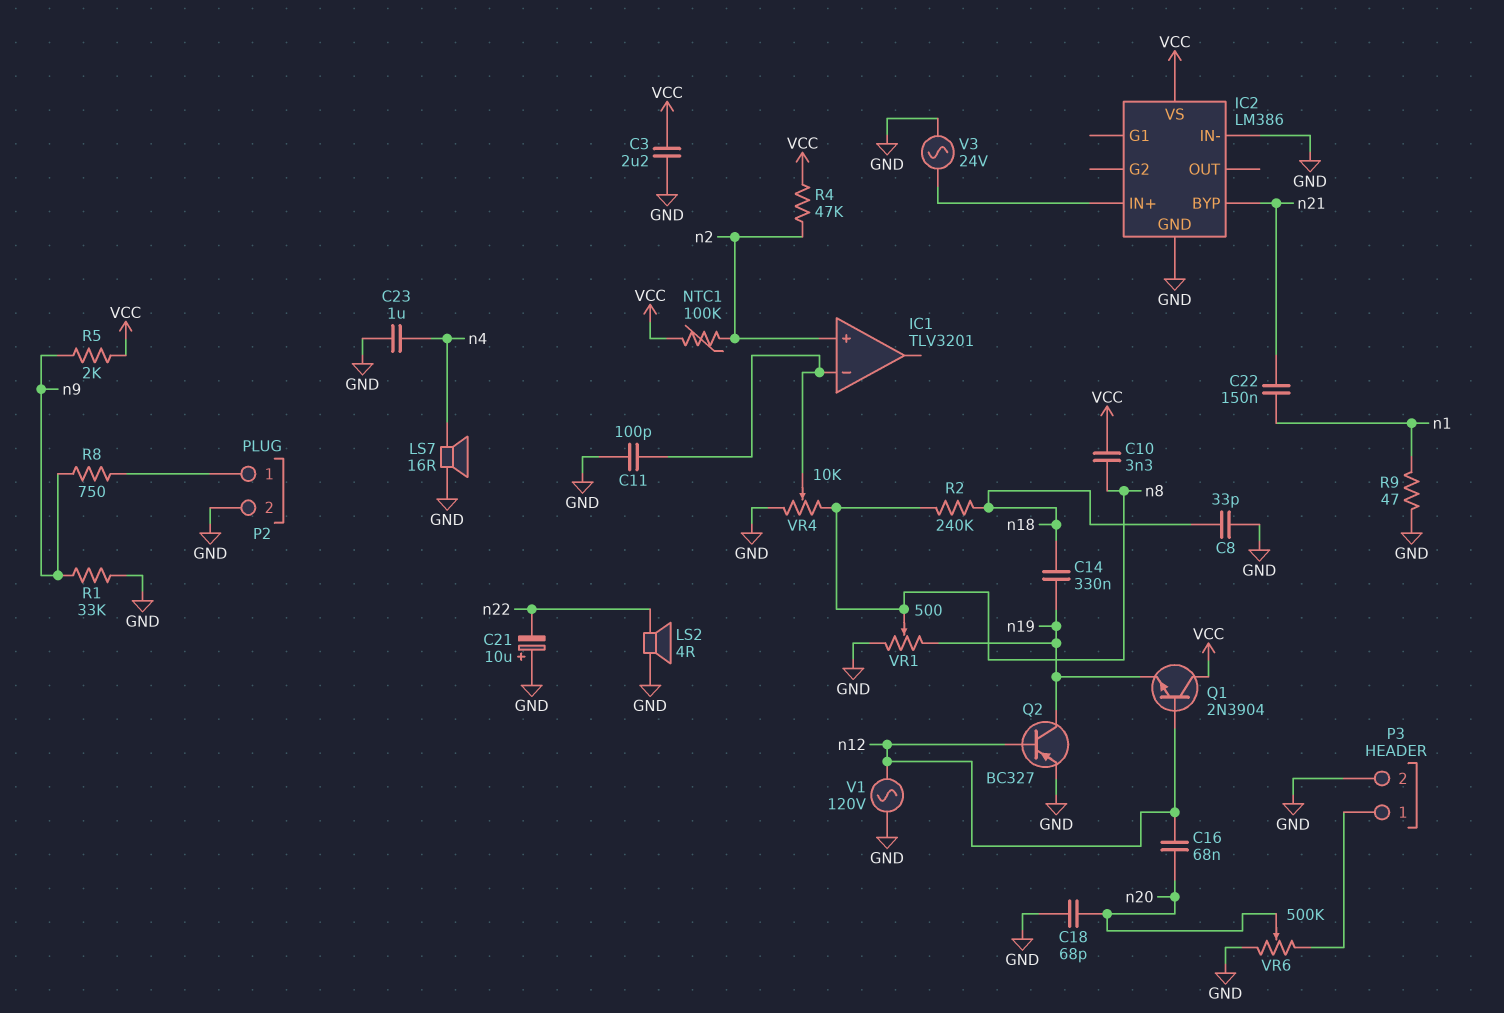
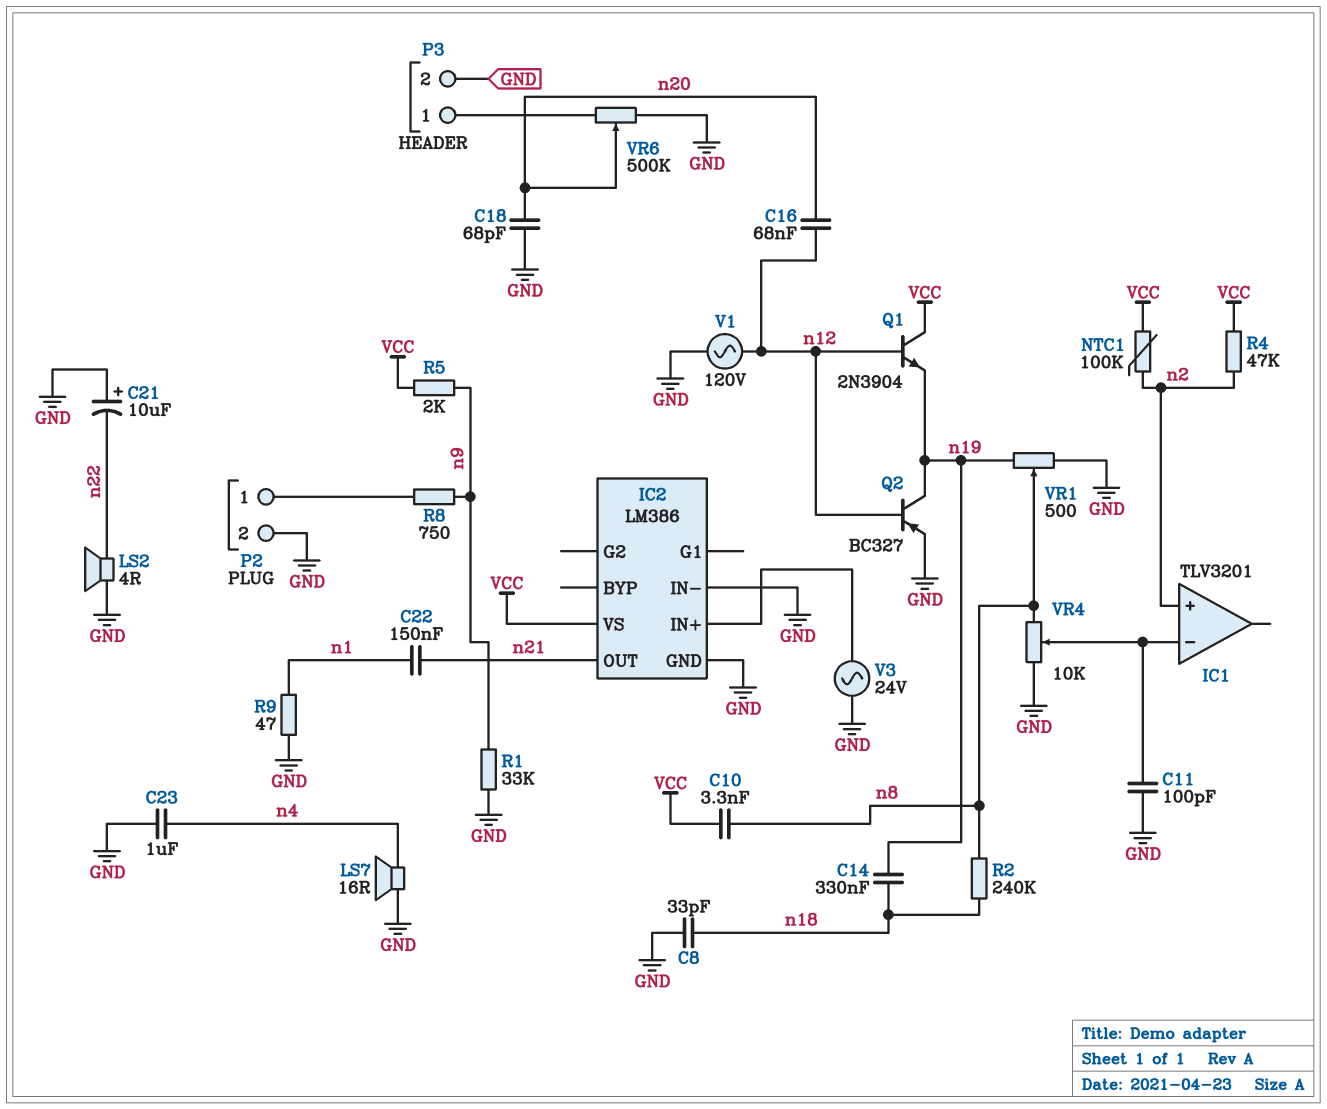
C3: 2.2uF (GND, VCC) -> none
IC2 pin BYP: n21 -> none
IC2 pin OUT: none -> n21

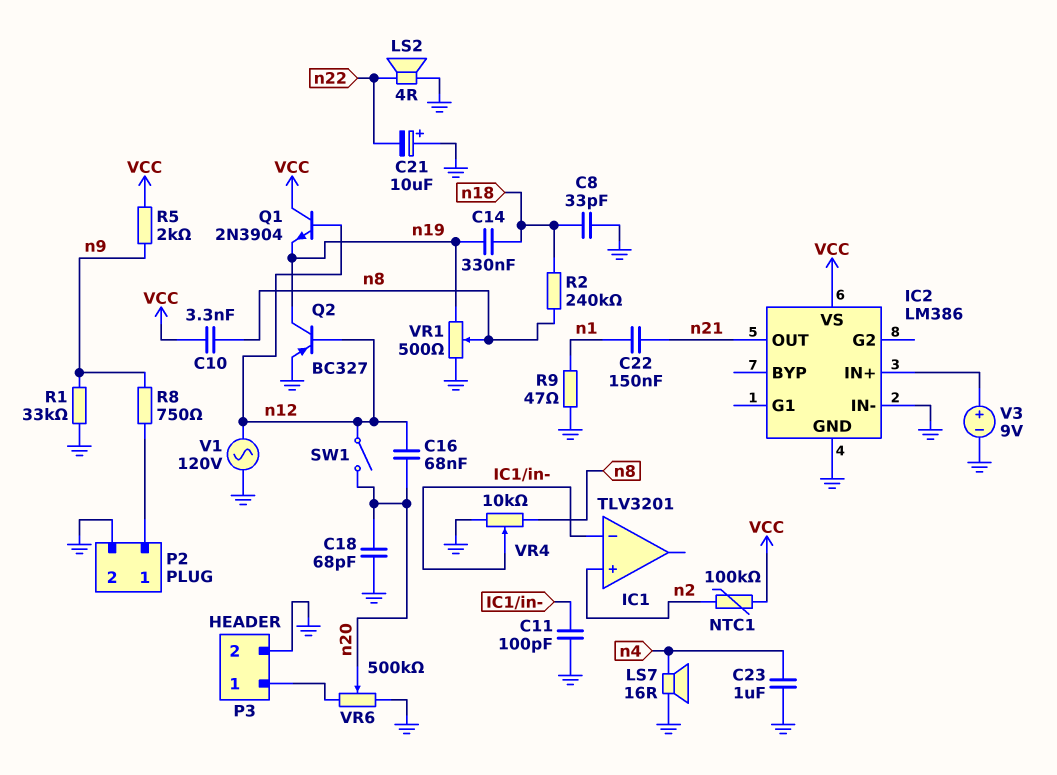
R4: 47k (VCC, n2) -> none
SW1: none -> switch (n12, n20)
V3: AC 24V (GND, IC2/IN+) -> 9V (plus IC2/IN+, minus GND)

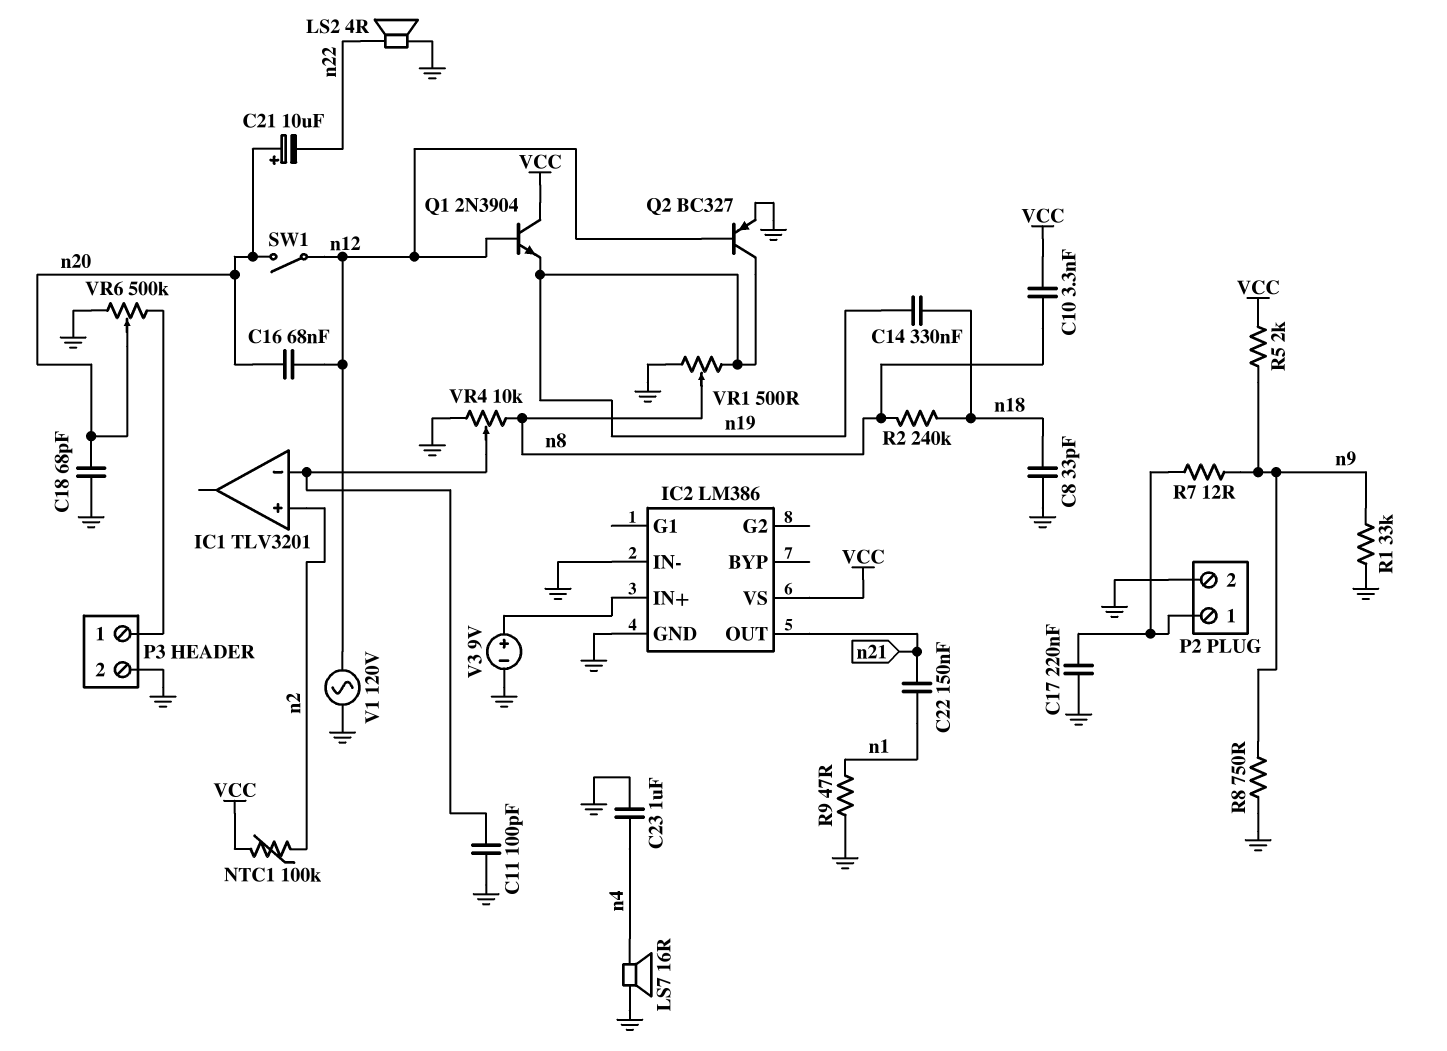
C17: none -> 220nF (GND, P2/1)
C21: 10uF (plus GND, minus n22) -> 10uF (plus n20, minus n22)
R7: none -> 12 (P2/1, n9)
R8: 750 (P2/1, n9) -> 750 (GND, n9)

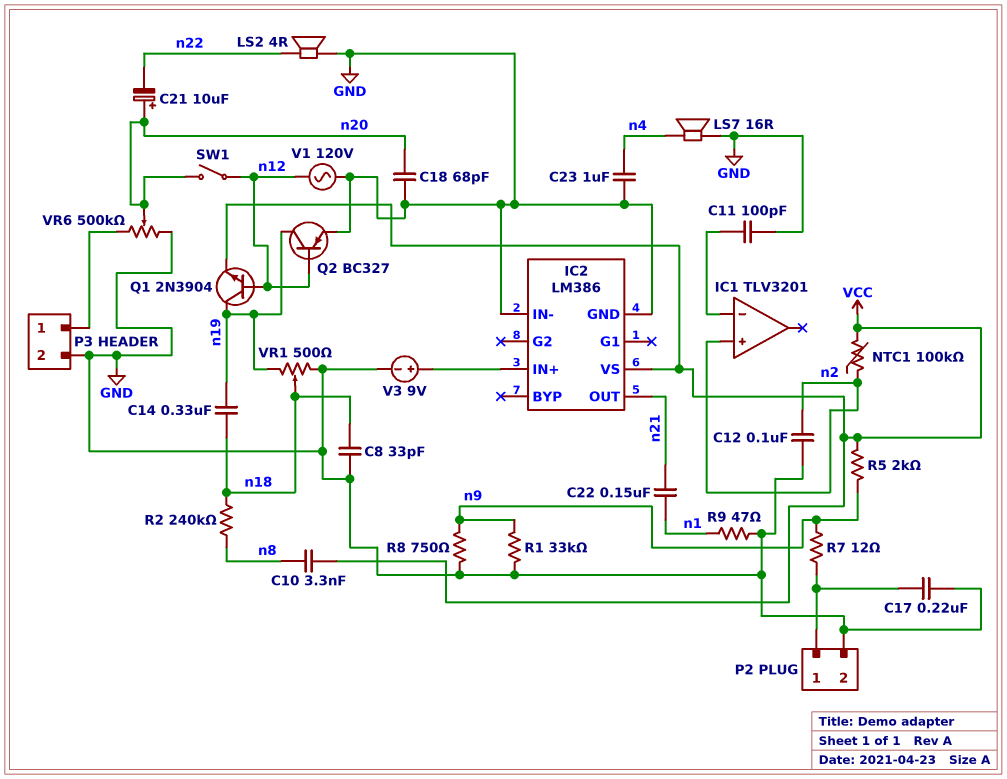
C12: none -> 100nF (GND, n2)
C16: 68nF (n12, n20) -> none
Q1: NPN 2N3904 (B n12, C VCC, E n19) -> NPN 2N3904 (B n12, C n19, E VCC)
VR1: 500 (GND, n19, wiper n8) -> 500 (GND, n19, wiper n18)
VR4: 10k (GND, n8, wiper IC1/in-) -> none

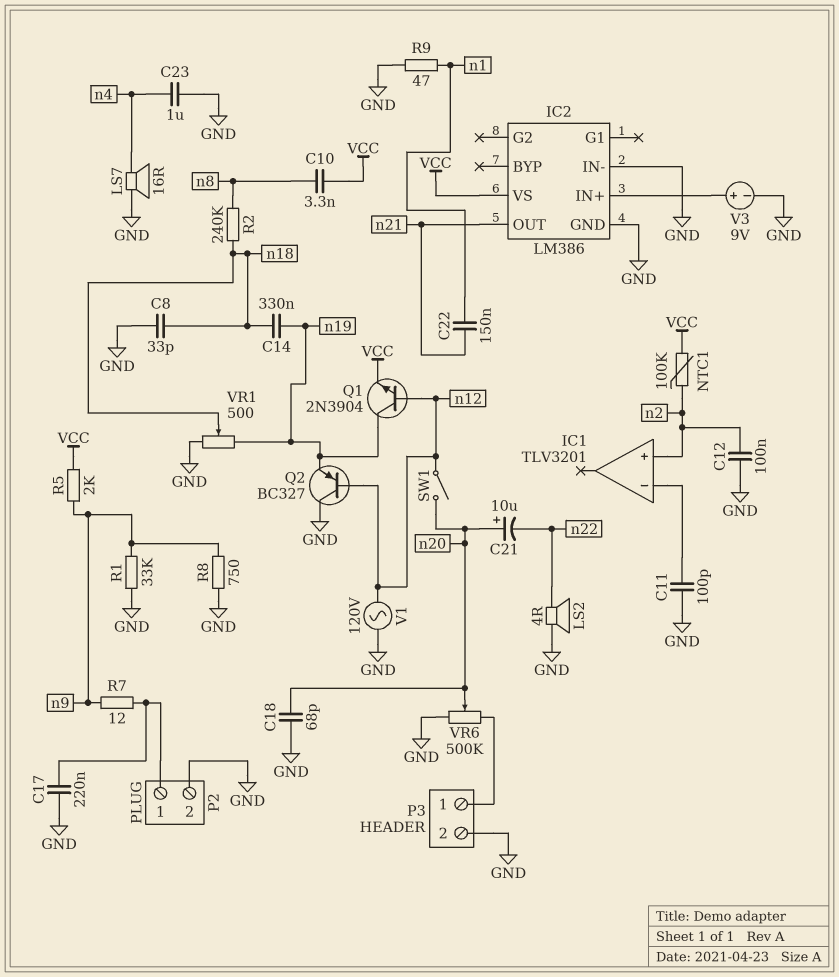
Q2: PNP BC327 (B n12, C n19, E GND) -> PNP BC327 (B n12, C GND, E n19)

